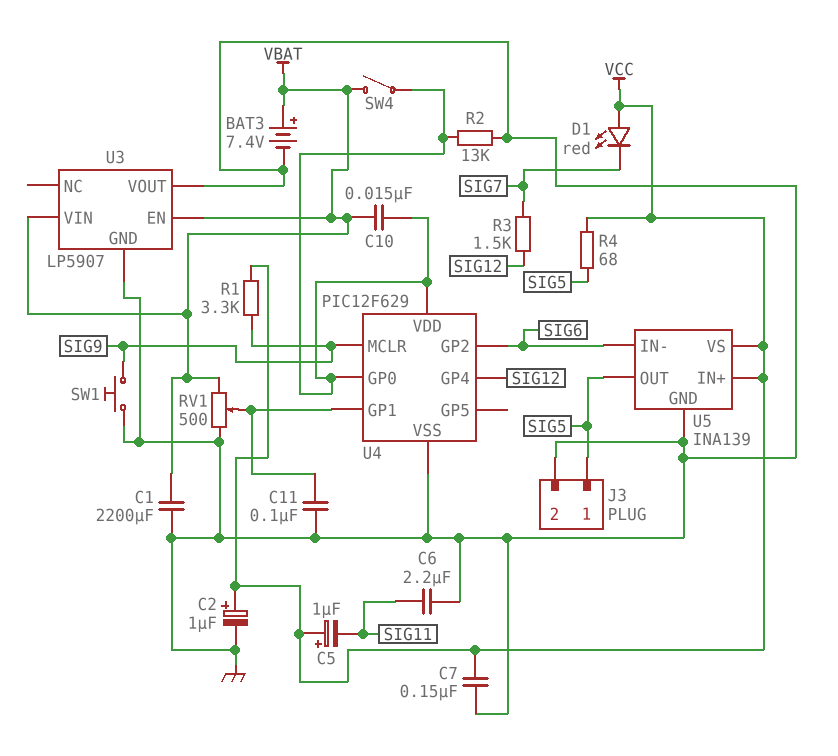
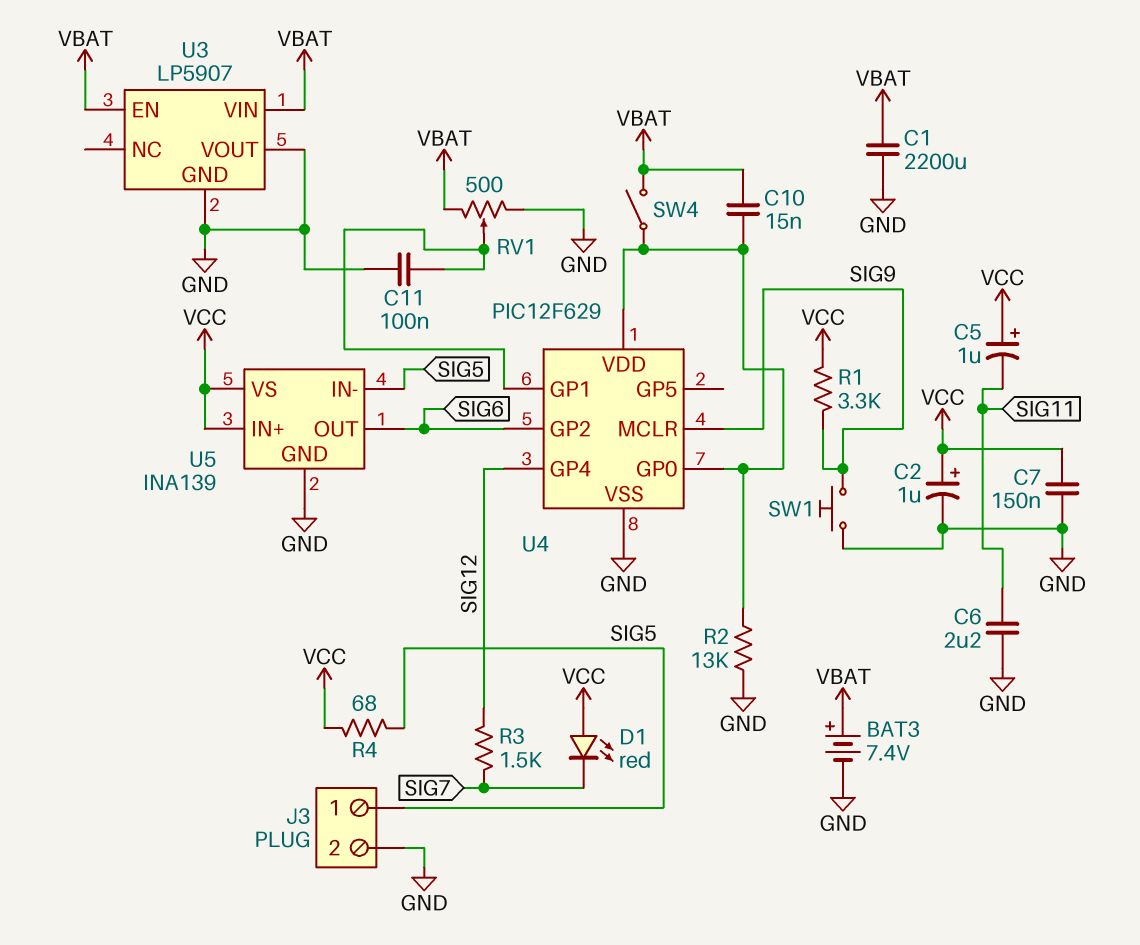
U5 pin IN-: SIG6 -> SIG5
U5 pin OUT: SIG5 -> SIG6

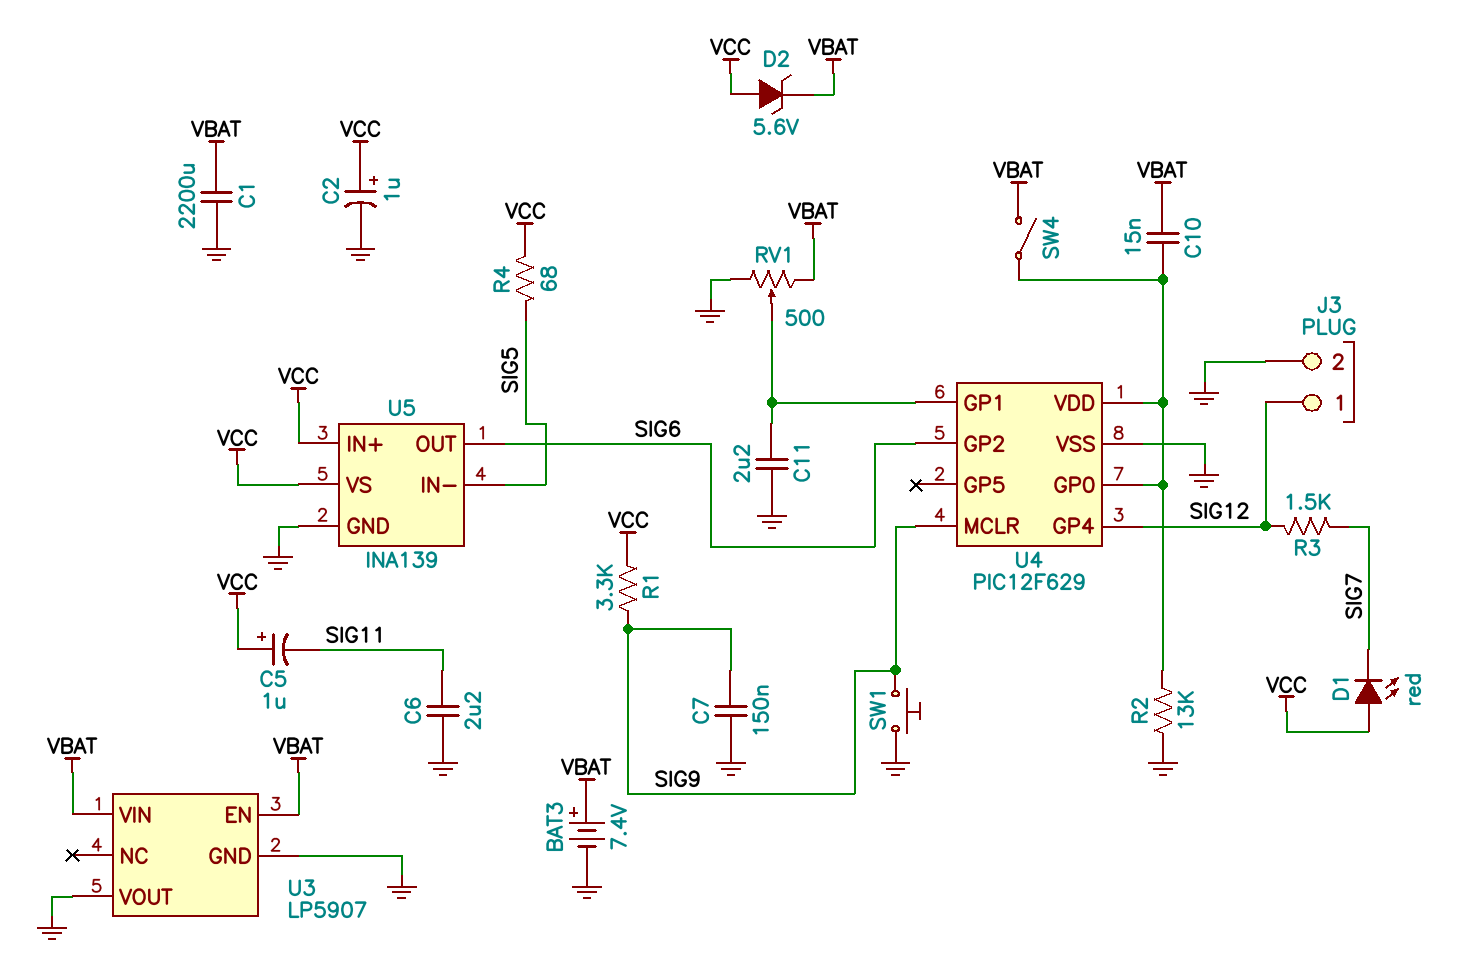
C7: 150nF (GND, VCC) -> 150nF (GND, SIG9)
C11: 100nF (GND, U4/GP1) -> 2.2uF (GND, U4/GP1)
D2: none -> zener 5.6V (A VCC, K VBAT)
J3 pin 1: SIG5 -> SIG12

